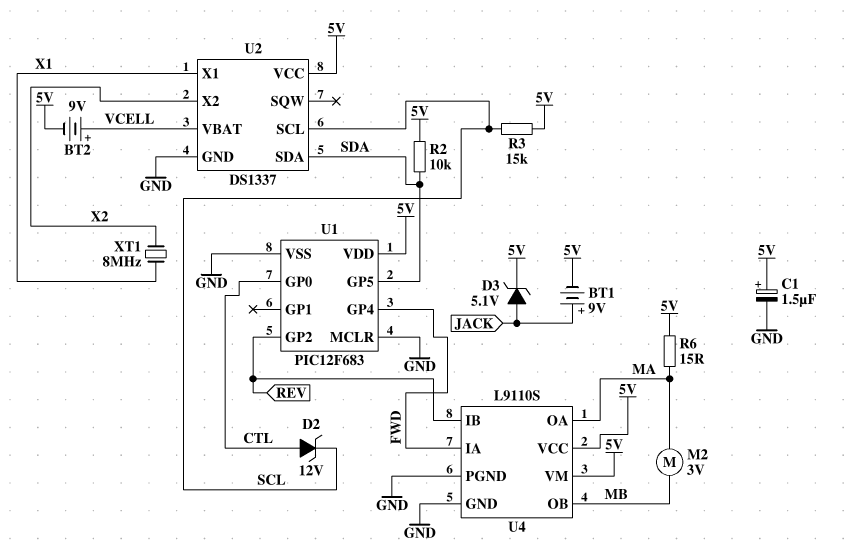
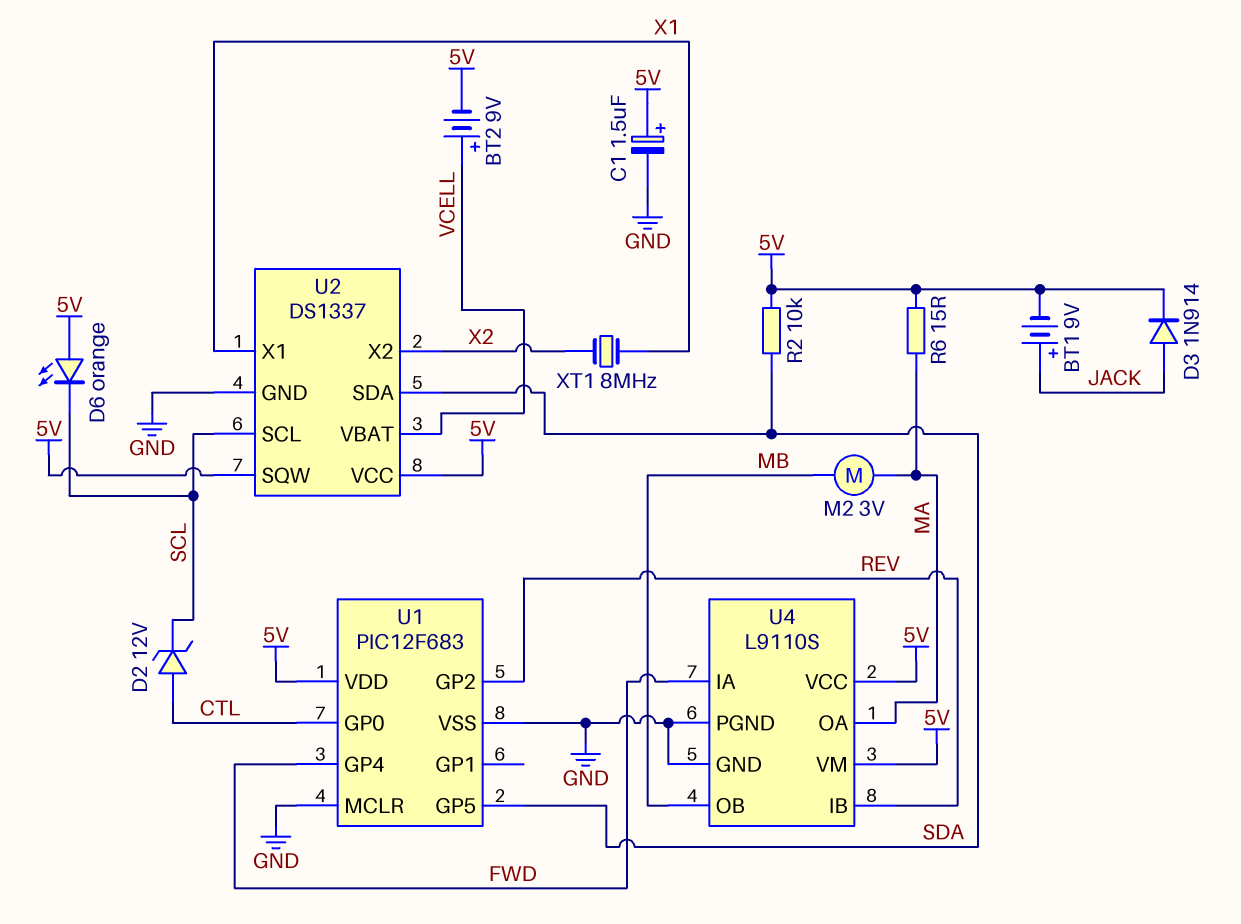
D3: zener 5.1V (A JACK, K 5V) -> diode 1N914 (A JACK, K 5V)
D6: none -> LED orange (A 5V, K SCL)
R3: 15k (5V, SCL) -> none
U2 pin SQW: none -> 5V

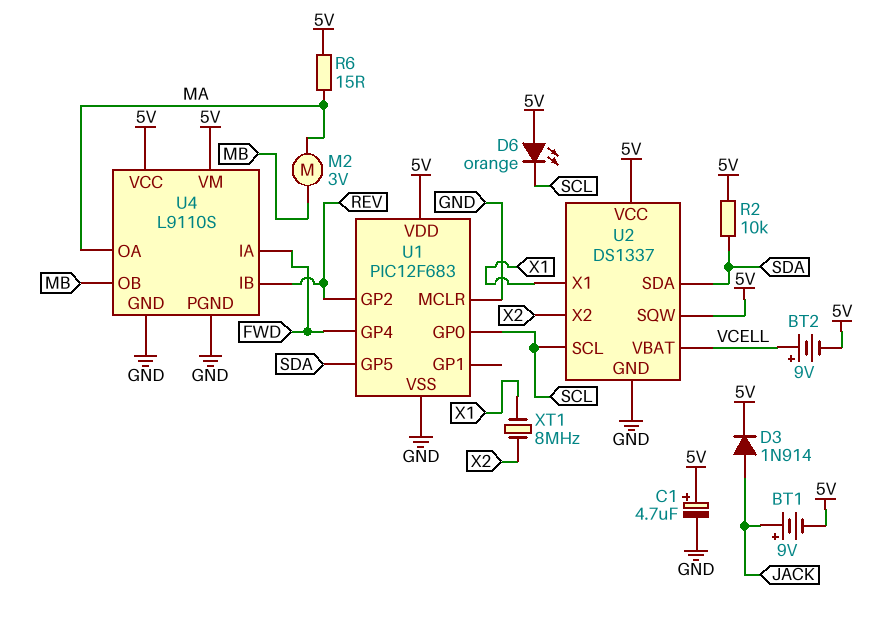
C1: 1.5uF (plus 5V, minus GND) -> 4.7uF (plus 5V, minus GND)
D2: zener 12V (A CTL, K SCL) -> none
U1 pin GP0: CTL -> SCL

